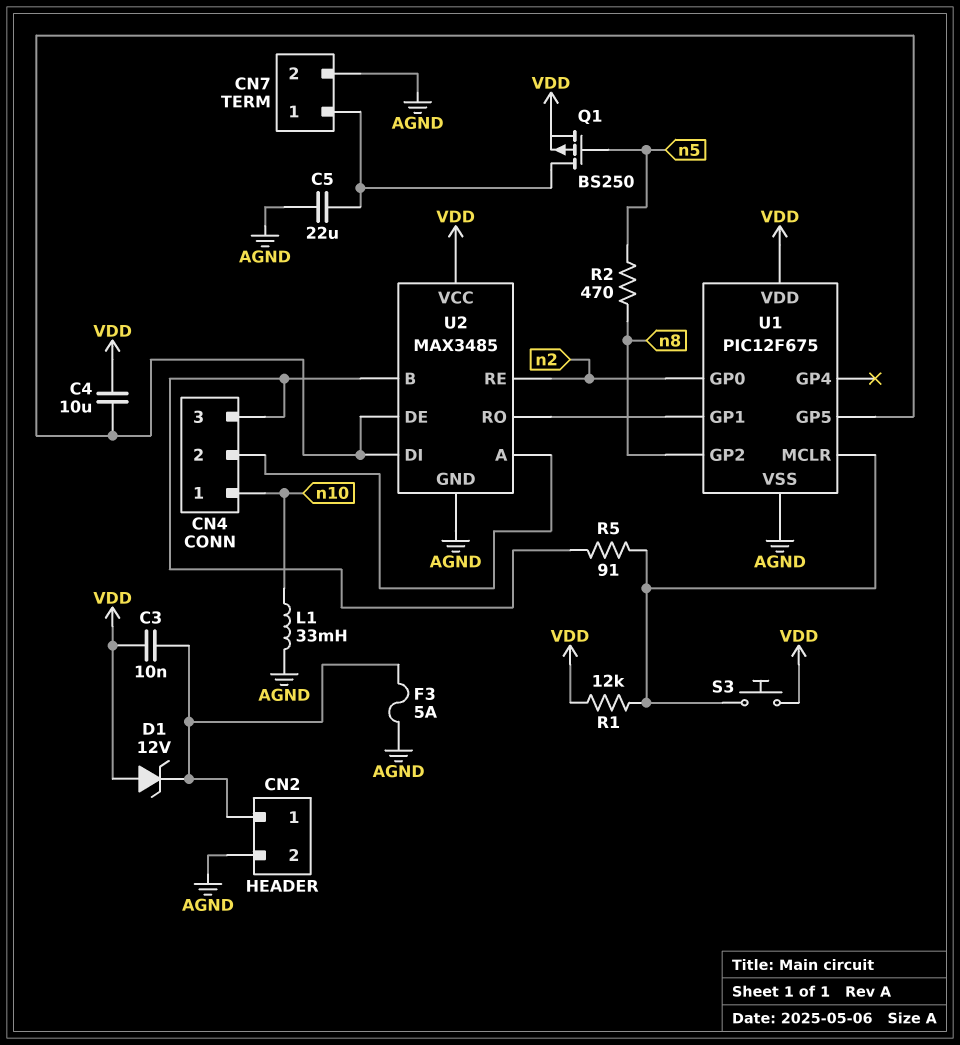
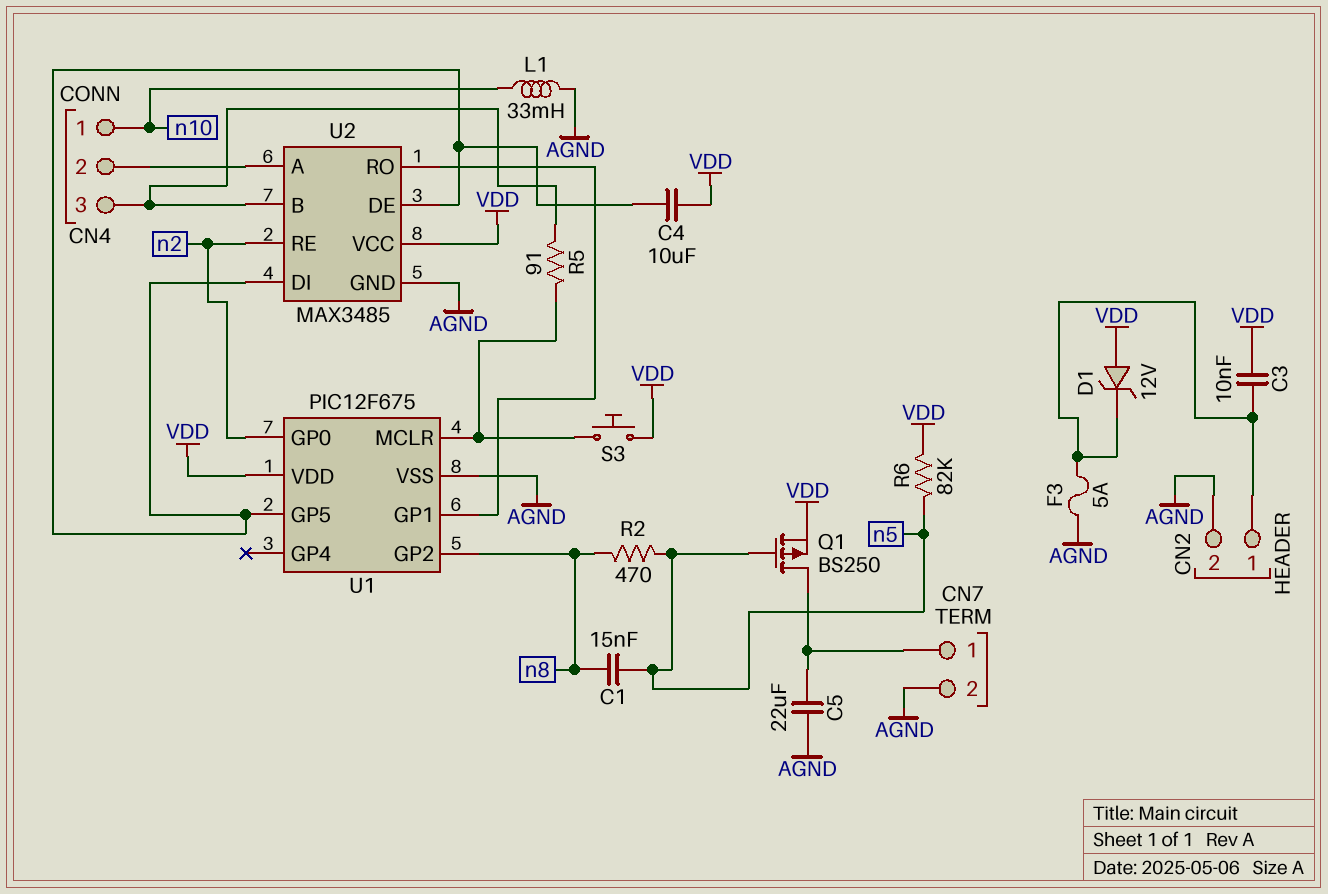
C1: none -> 15nF (n5, n8)
R1: 12k (U1/MCLR, VDD) -> none
R6: none -> 82k (VDD, n5)

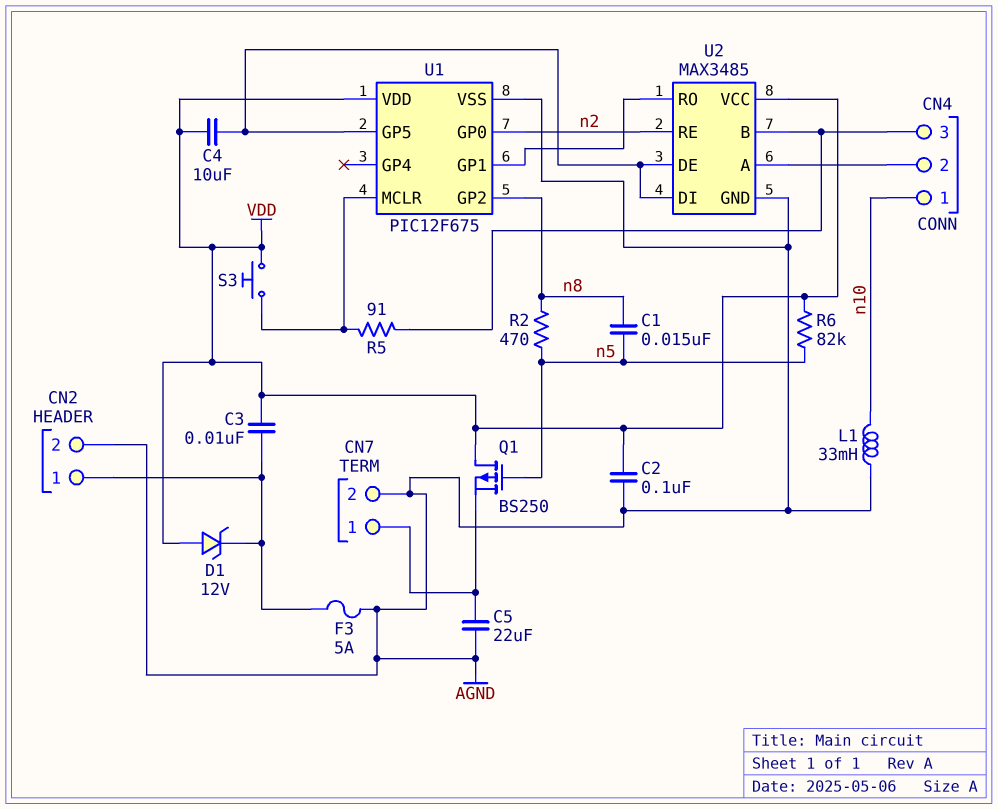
C2: none -> 100nF (AGND, VDD)
Q1: PMOS BS250 (G n5, D CN7/1, S VDD) -> PMOS BS250 (G n5, D VDD, S CN7/1)

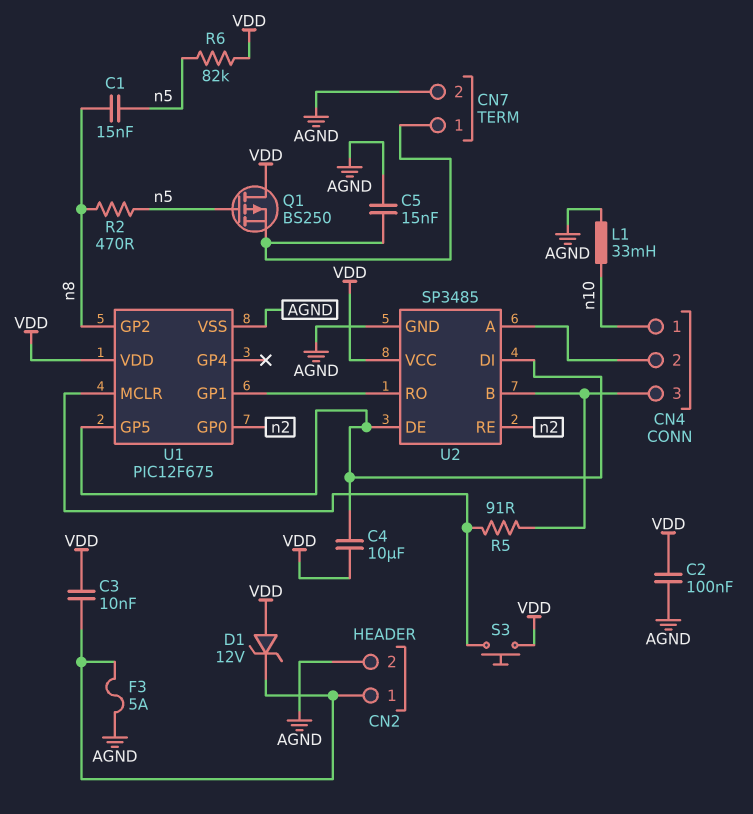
C5: 22uF (AGND, CN7/1) -> 15nF (AGND, CN7/1)
U2: MAX3485 -> SP3485

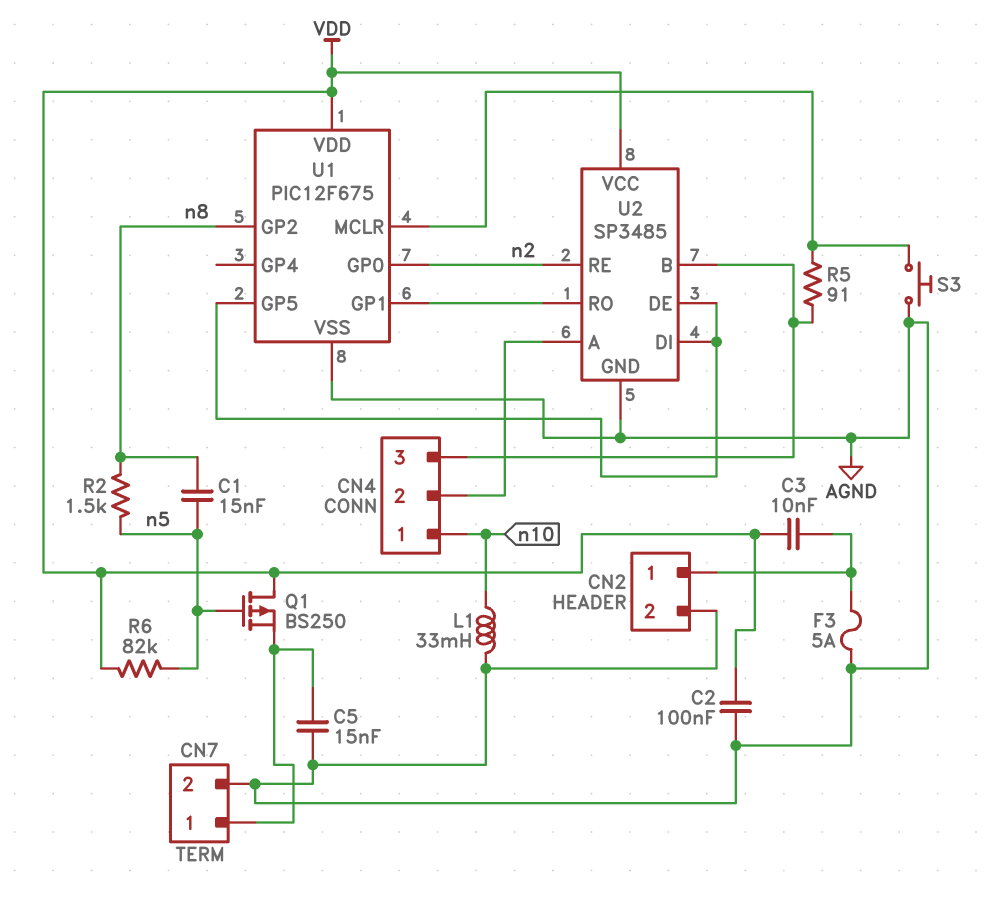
C4: 10uF (U1/GP5, VDD) -> none
D1: zener 12V (A VDD, K CN2/1) -> none
R2: 470 (n5, n8) -> 1.5k (n5, n8)
S3: button (U1/MCLR, VDD) -> button (AGND, U1/MCLR)

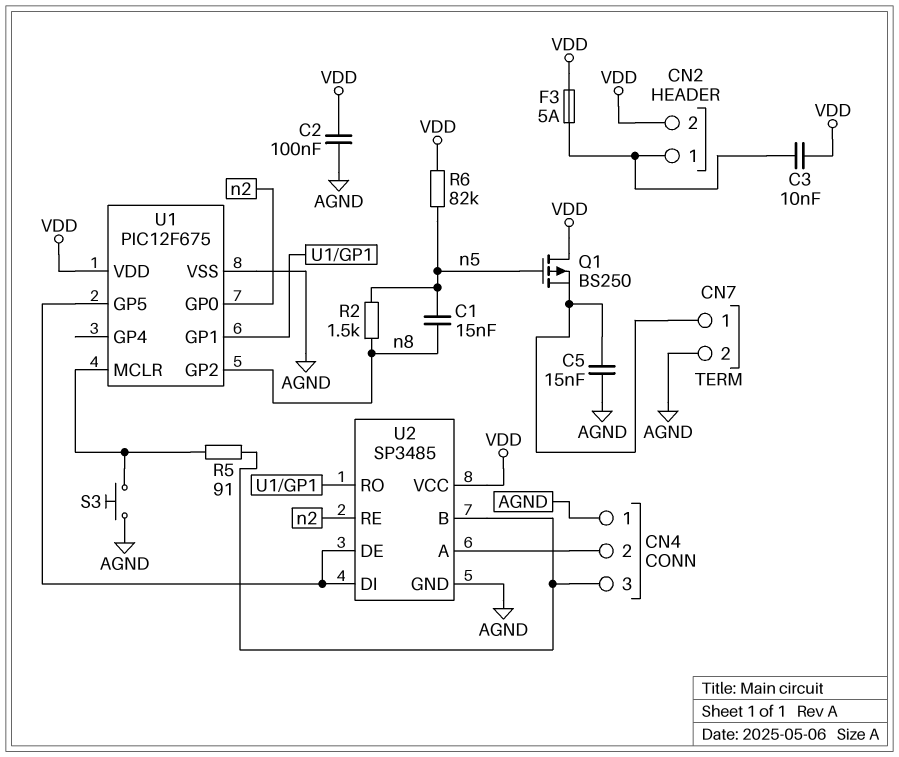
CN2 pin 2: AGND -> VDD
CN4 pin 1: n10 -> AGND
F3: 5A (AGND, CN2/1) -> 5A (CN2/1, VDD)
L1: 33mH (AGND, n10) -> none

